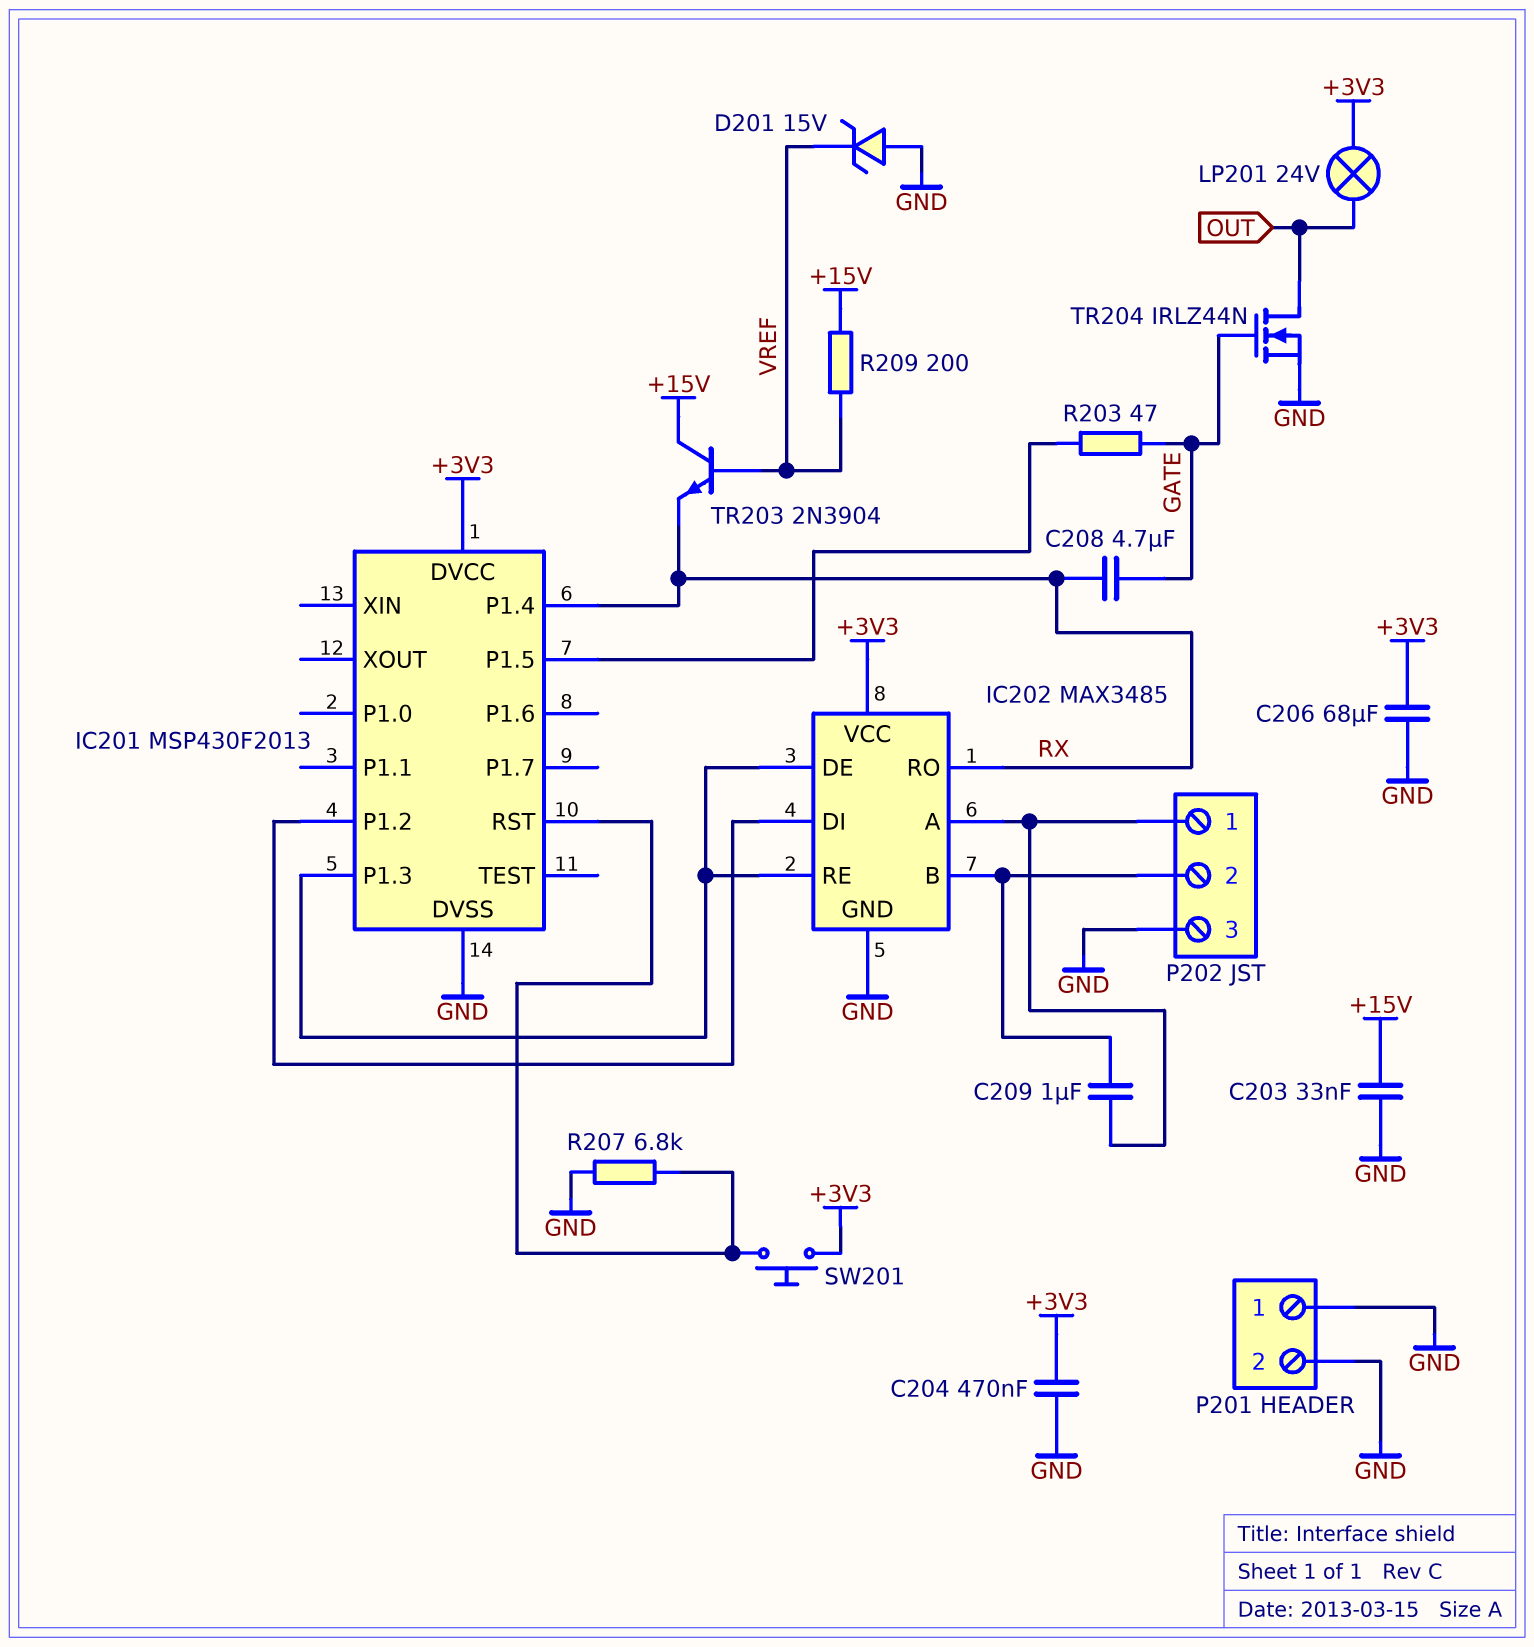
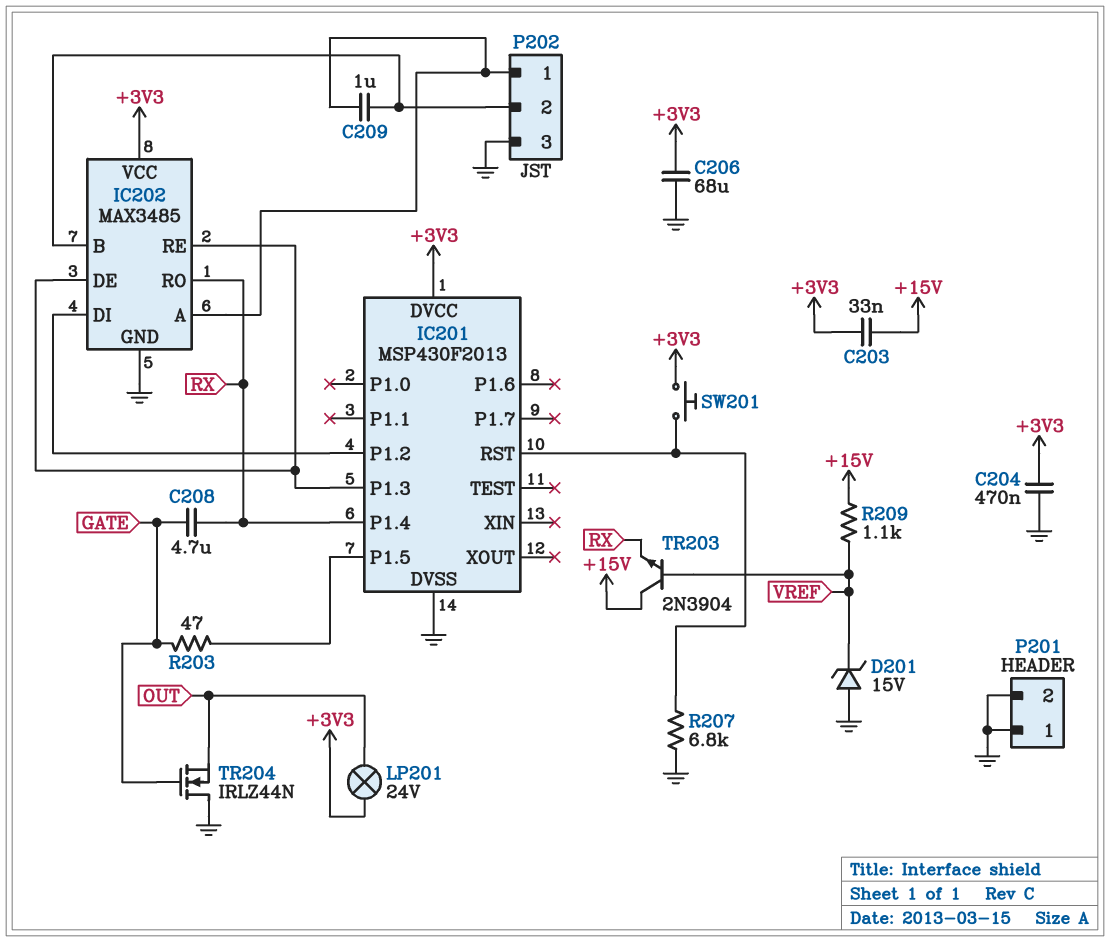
C203: 33nF (+15V, GND) -> 33nF (+3V3, +15V)
R209: 200 (+15V, VREF) -> 1.1k (+15V, VREF)
TR204: NMOS IRLZ44N (G GATE, D OUT, S GND) -> NMOS IRLZ44N (G GATE, D GND, S OUT)

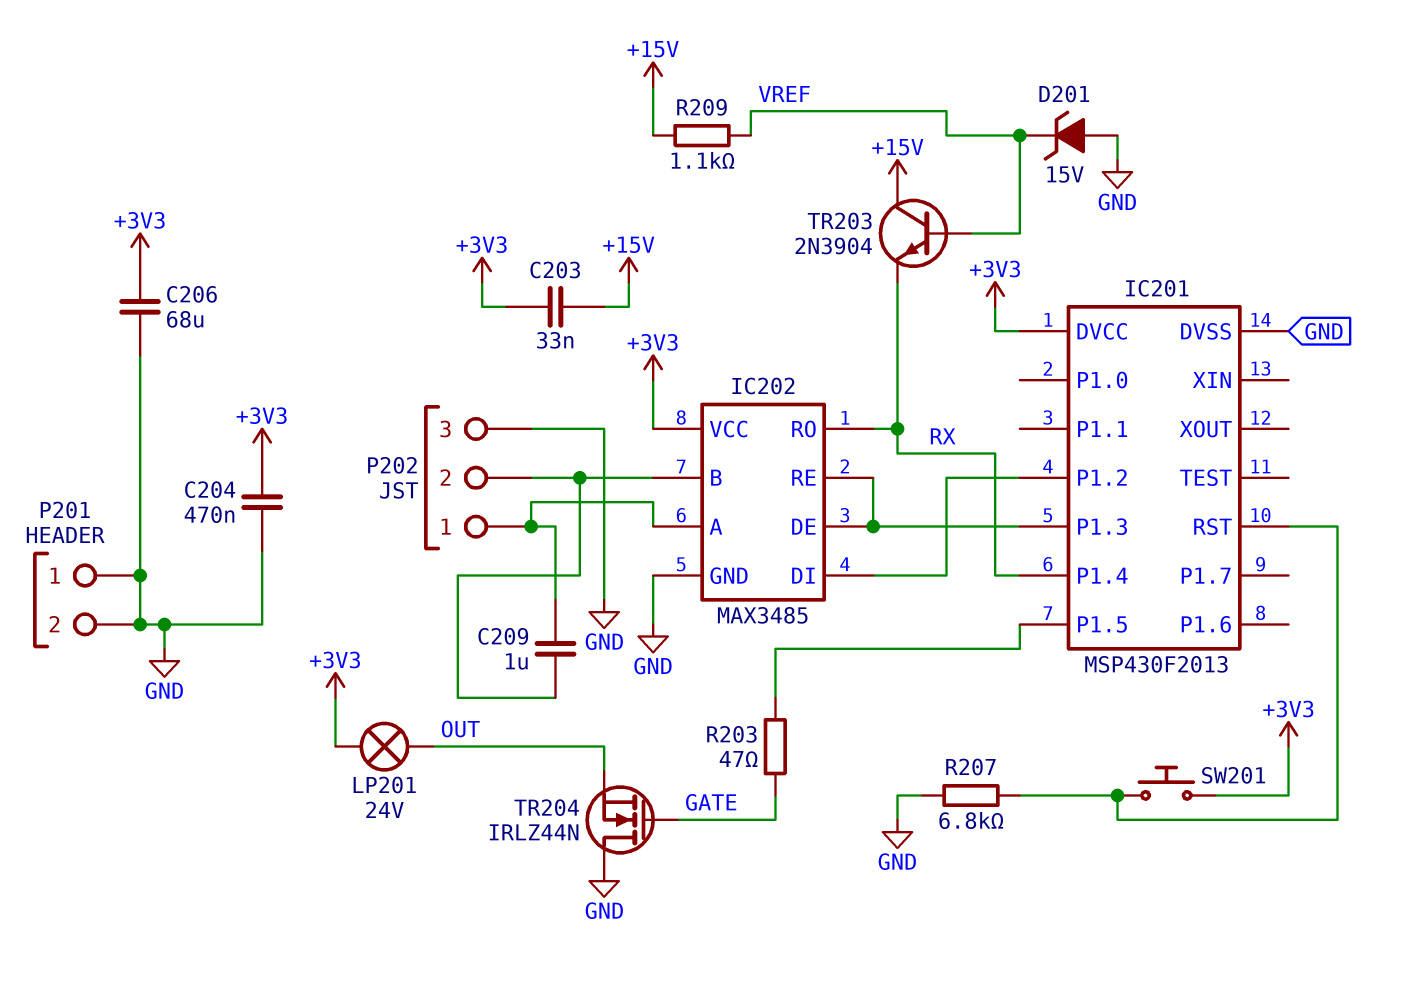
C208: 4.7uF (GATE, RX) -> none

